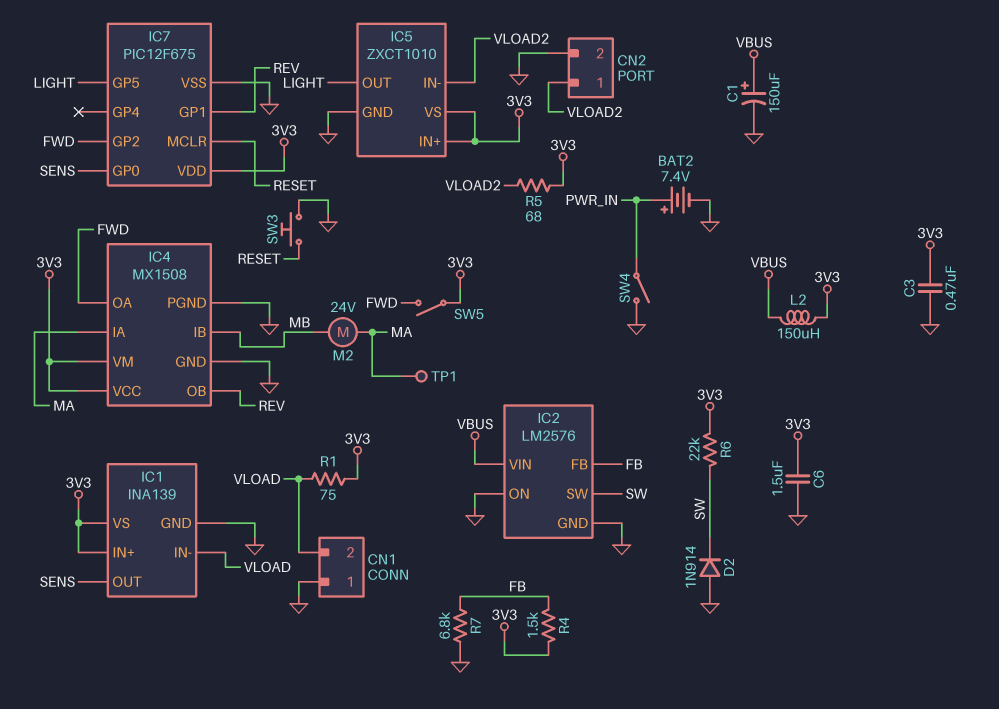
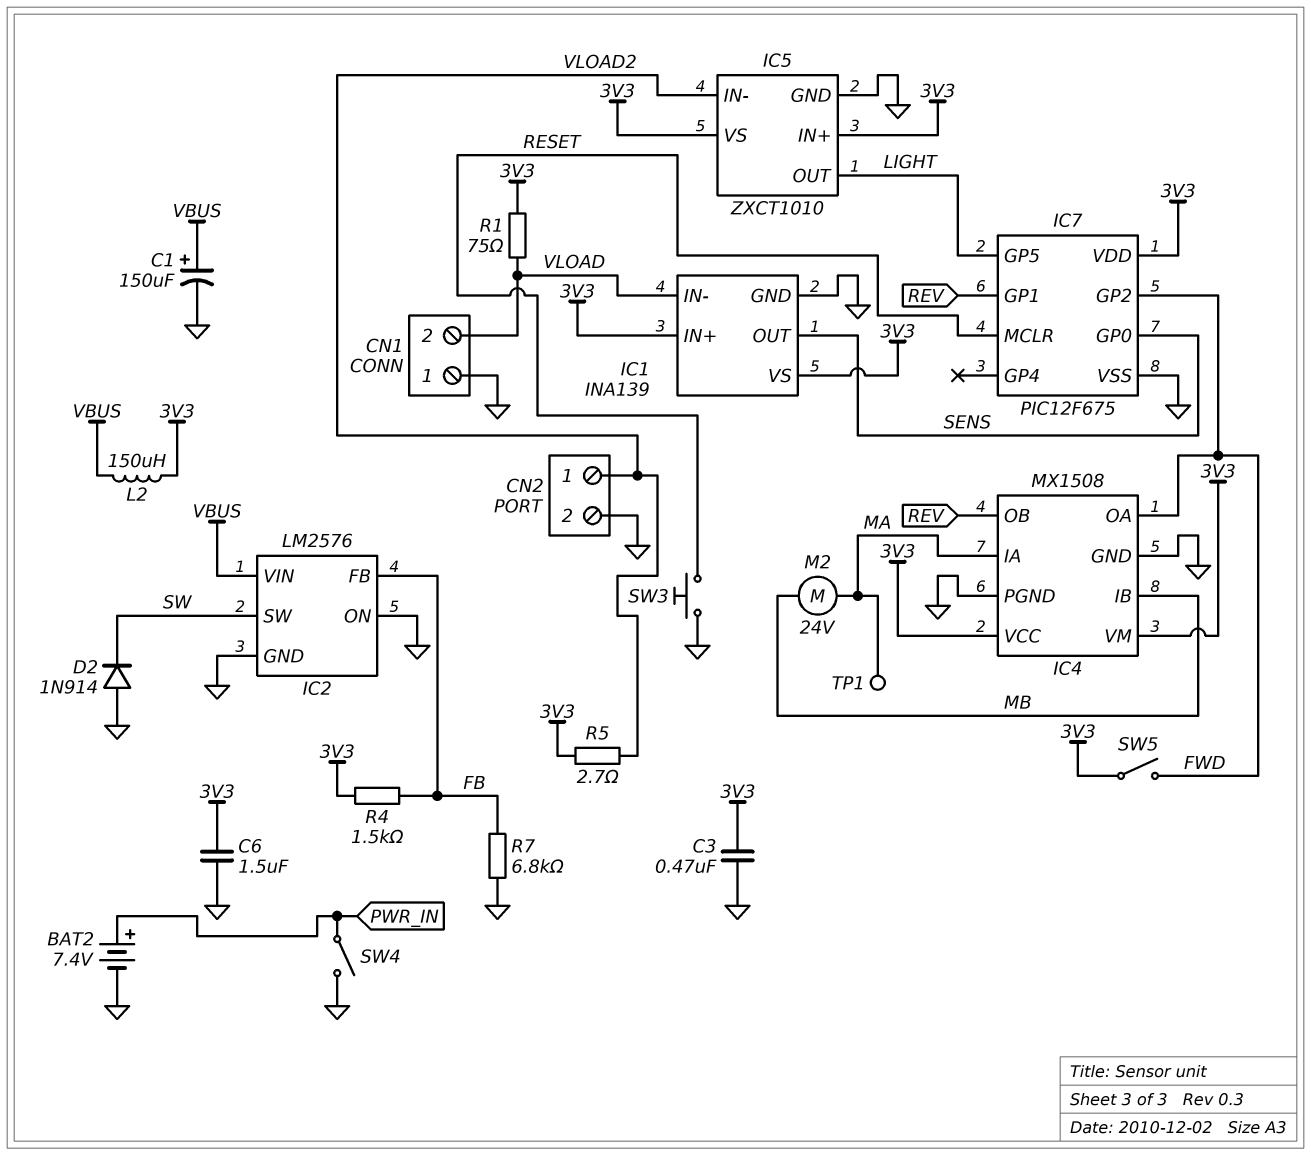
R5: 68 (3V3, VLOAD2) -> 2.7 (3V3, VLOAD2)
R6: 22k (3V3, SW) -> none

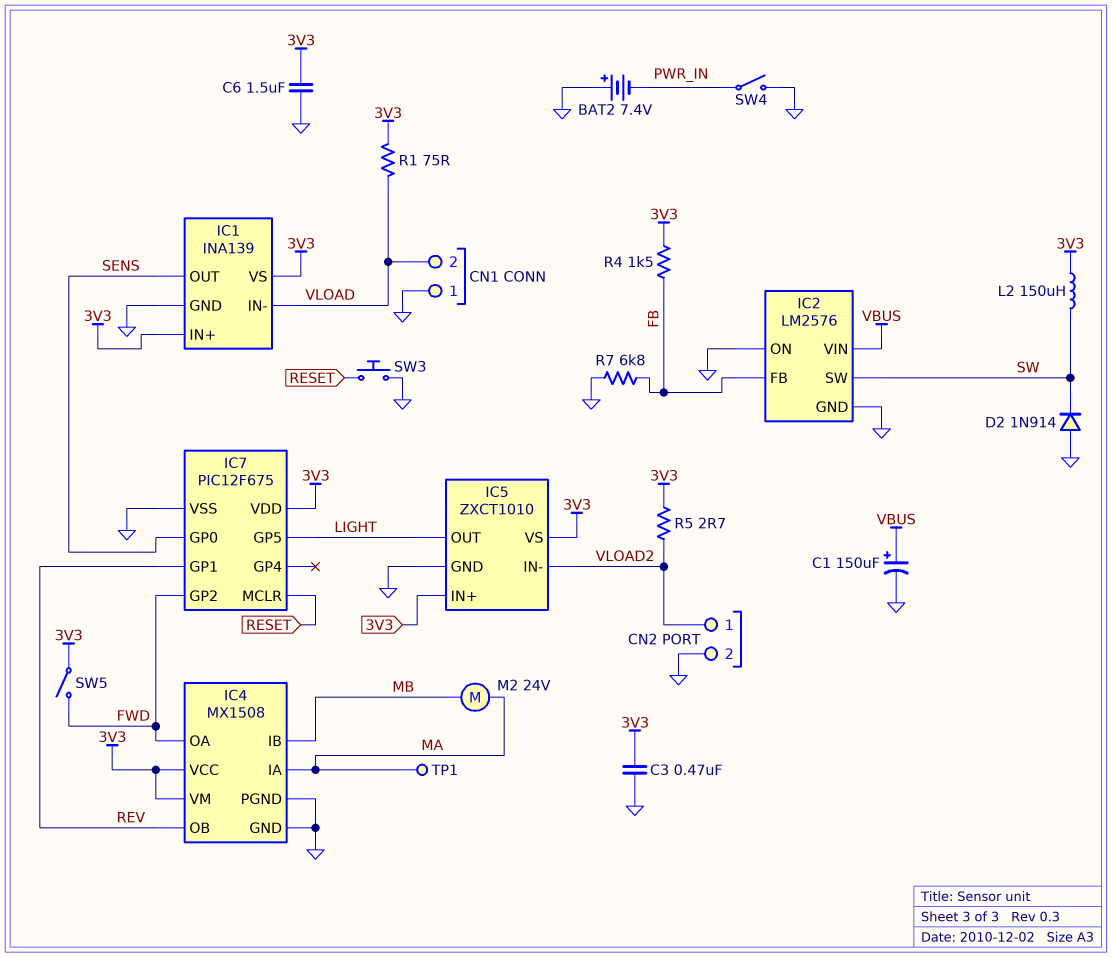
BAT2: 7.4V (plus PWR_IN, minus GND) -> 7.4V (plus GND, minus PWR_IN)
L2: 150uH (3V3, VBUS) -> 150uH (3V3, SW)

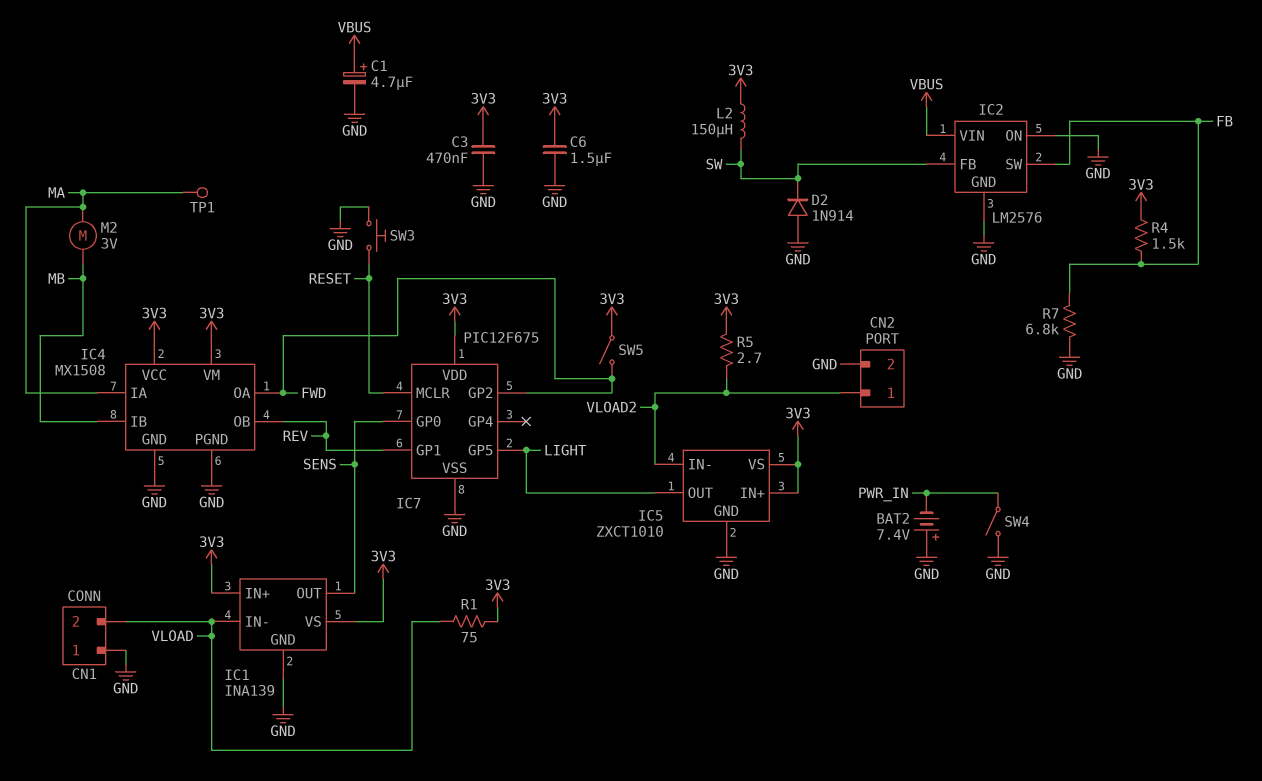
C1: 150uF (plus VBUS, minus GND) -> 4.7uF (plus VBUS, minus GND)
IC2 pin FB: FB -> SW
IC2 pin SW: SW -> FB
M2: motor 24V (MA, MB) -> motor 3V (MA, MB)

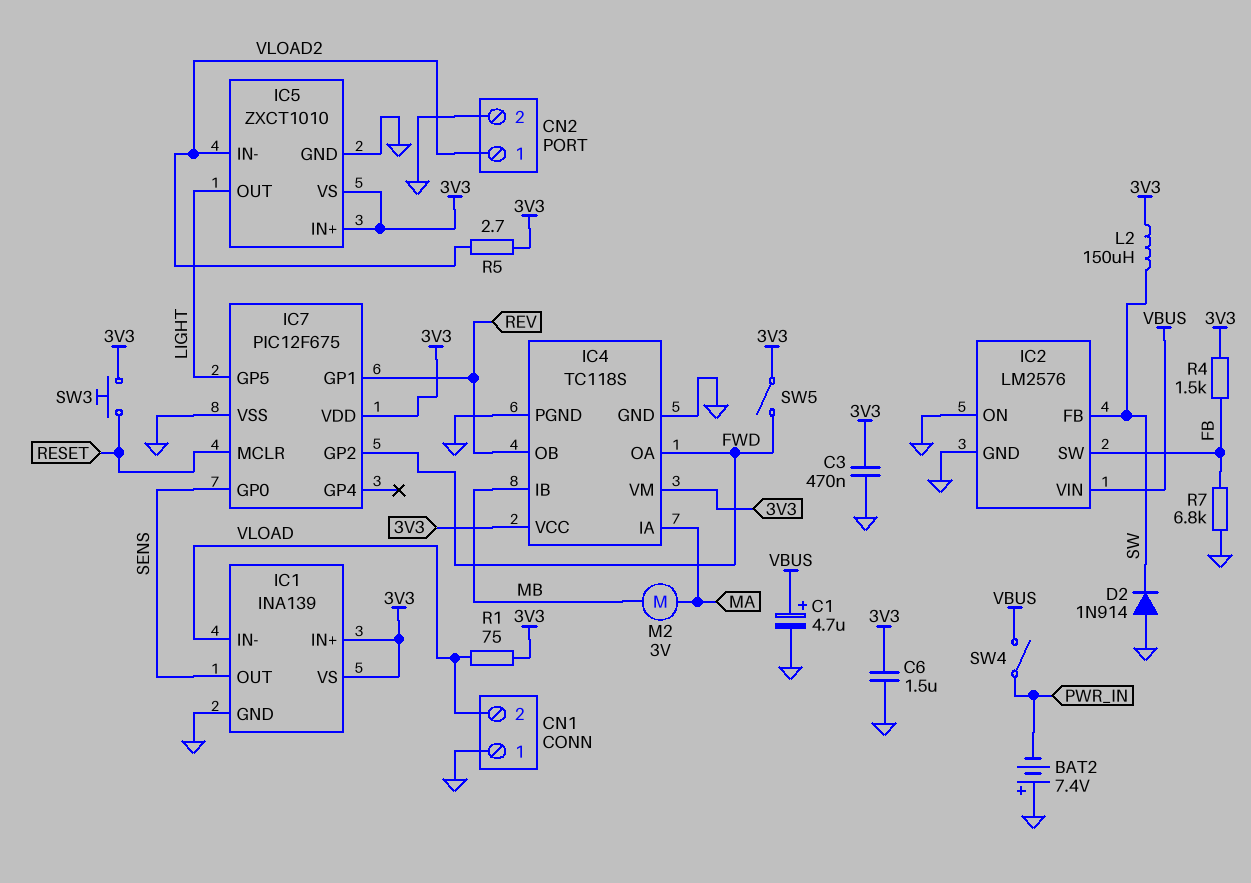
IC4: MX1508 -> TC118S
SW3: button (GND, RESET) -> button (3V3, RESET)
SW4: switch (GND, PWR_IN) -> switch (PWR_IN, VBUS)
TP1: test point (MA) -> none

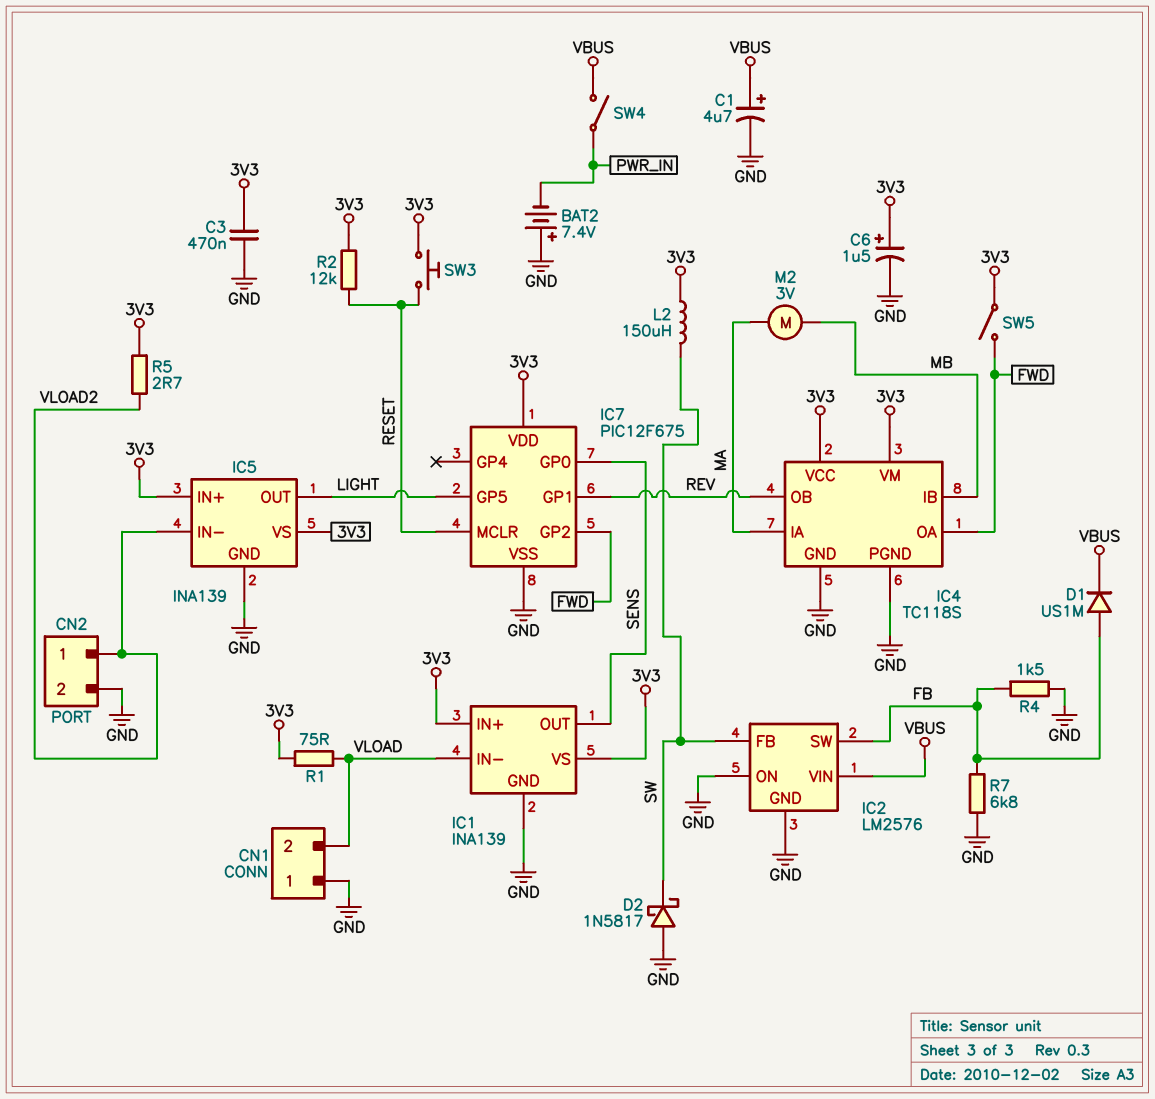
C6: 1.5uF (3V3, GND) -> 1.5uF (plus 3V3, minus GND)
D1: none -> diode US1M (A FB, K VBUS)
D2: diode 1N914 (A GND, K SW) -> schottky 1N5817 (A GND, K SW)
IC5: ZXCT1010 -> INA139
R2: none -> 12k (3V3, RESET)
R4: 1.5k (3V3, FB) -> 1.5k (FB, GND)

